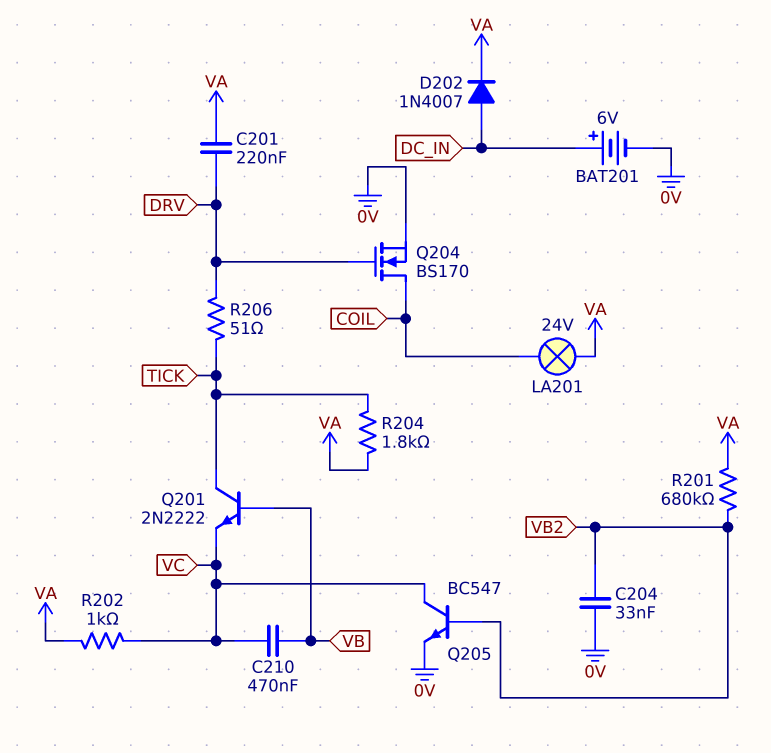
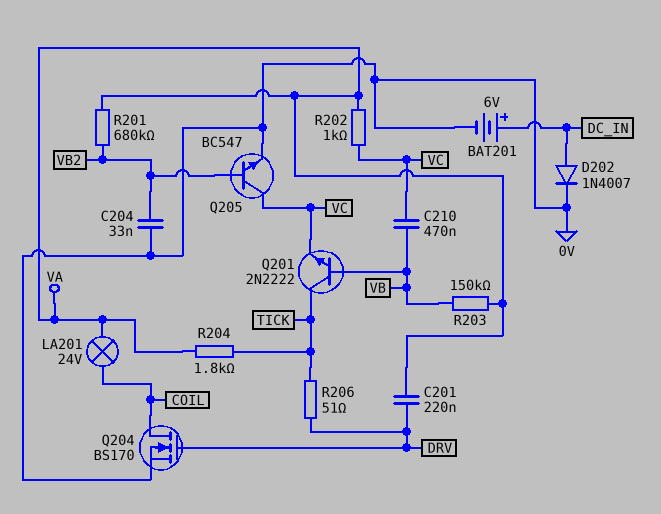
D202: diode 1N4007 (A DC_IN, K VA) -> diode 1N4007 (A DC_IN, K 0V)
R203: none -> 150k (VA, VB)

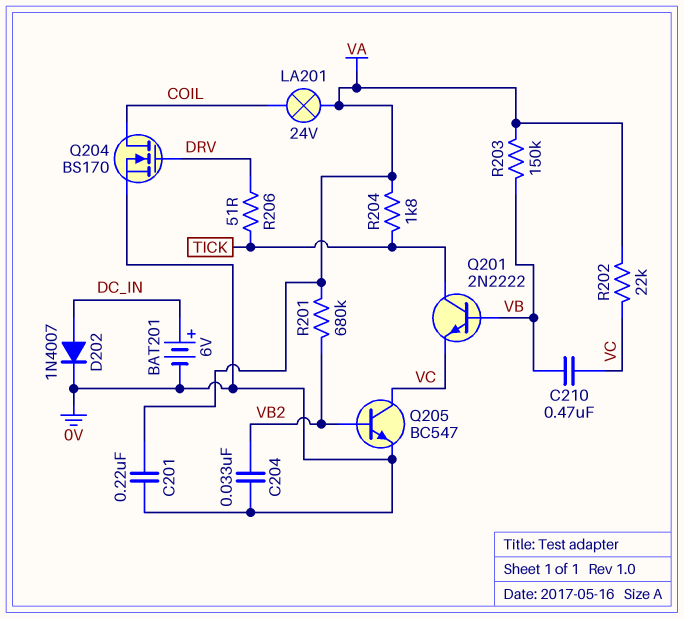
C201: 220nF (DRV, VA) -> 220nF (0V, VA)
R202: 1k (VA, VC) -> 22k (VA, VC)

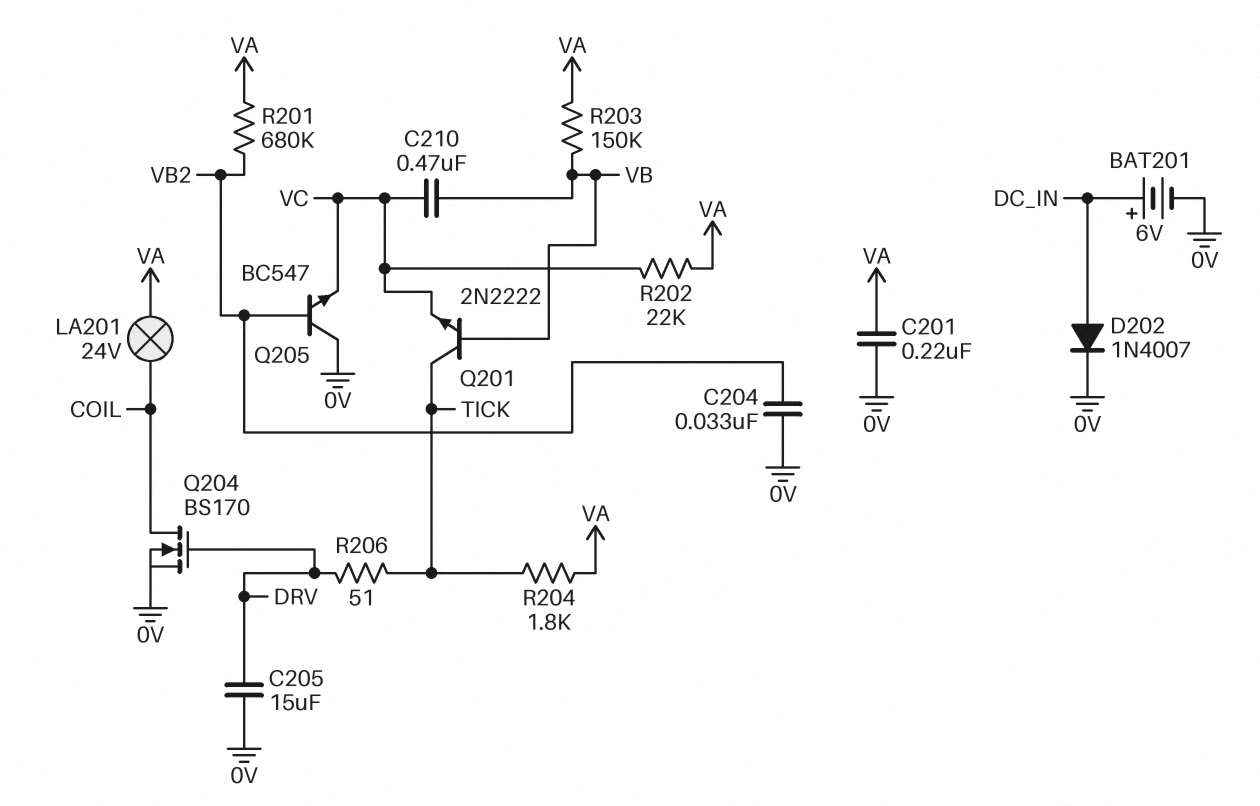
C205: none -> 15uF (0V, DRV)
Q205: NPN BC547 (B VB2, C VC, E 0V) -> NPN BC547 (B VB2, C 0V, E VC)

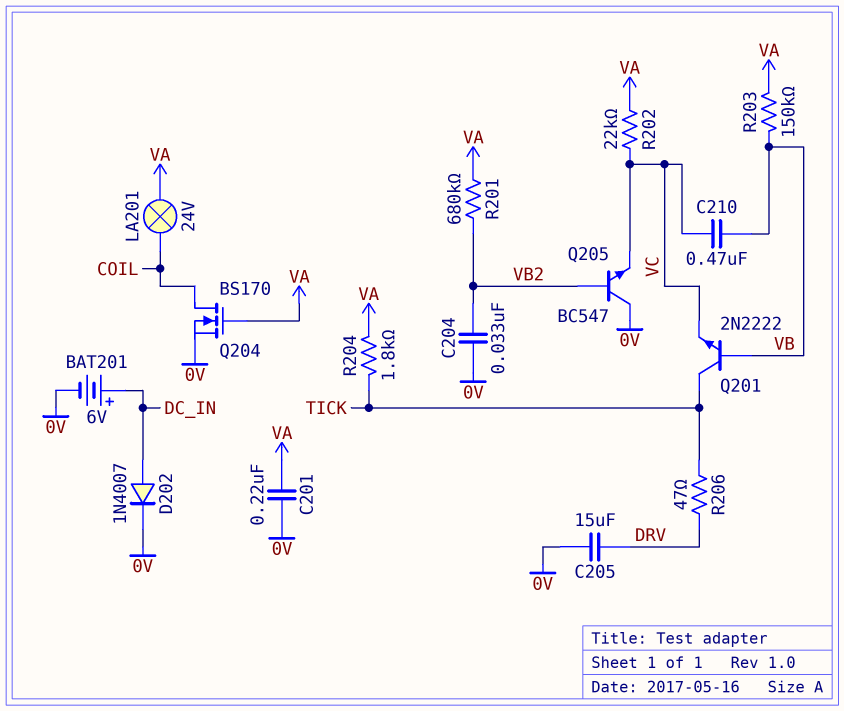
Q204: NMOS BS170 (G DRV, D COIL, S 0V) -> NMOS BS170 (G VA, D COIL, S 0V)
R206: 51 (DRV, TICK) -> 47 (DRV, TICK)

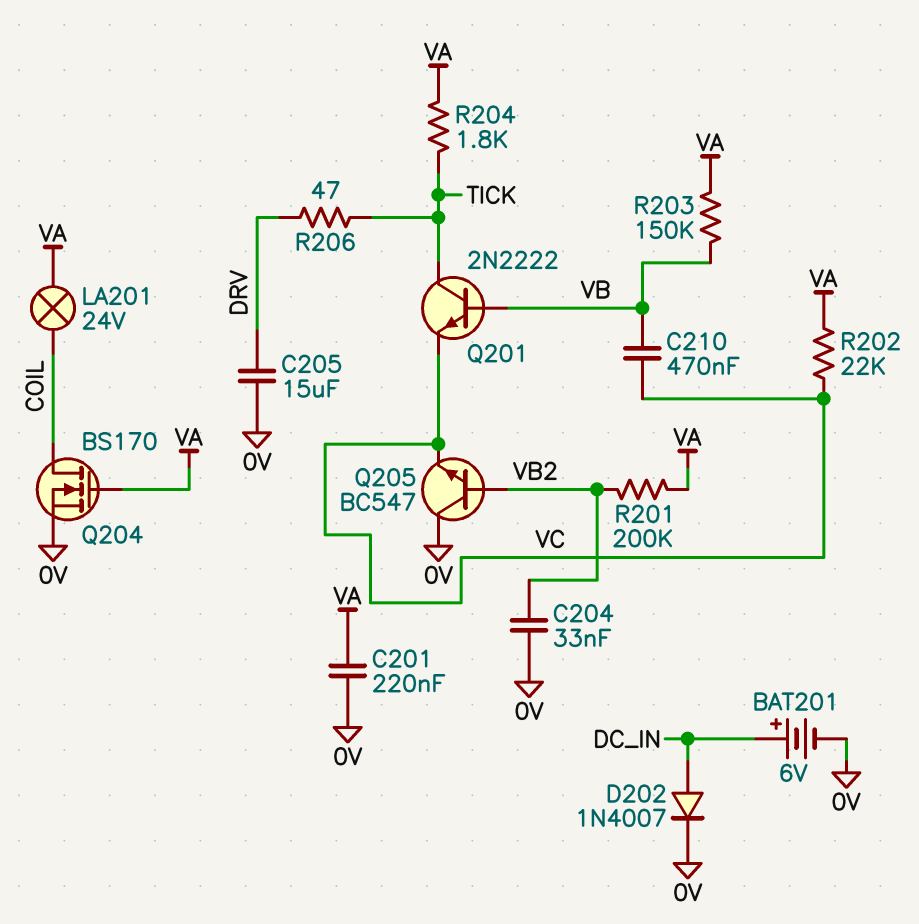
R201: 680k (VA, VB2) -> 200k (VA, VB2)

